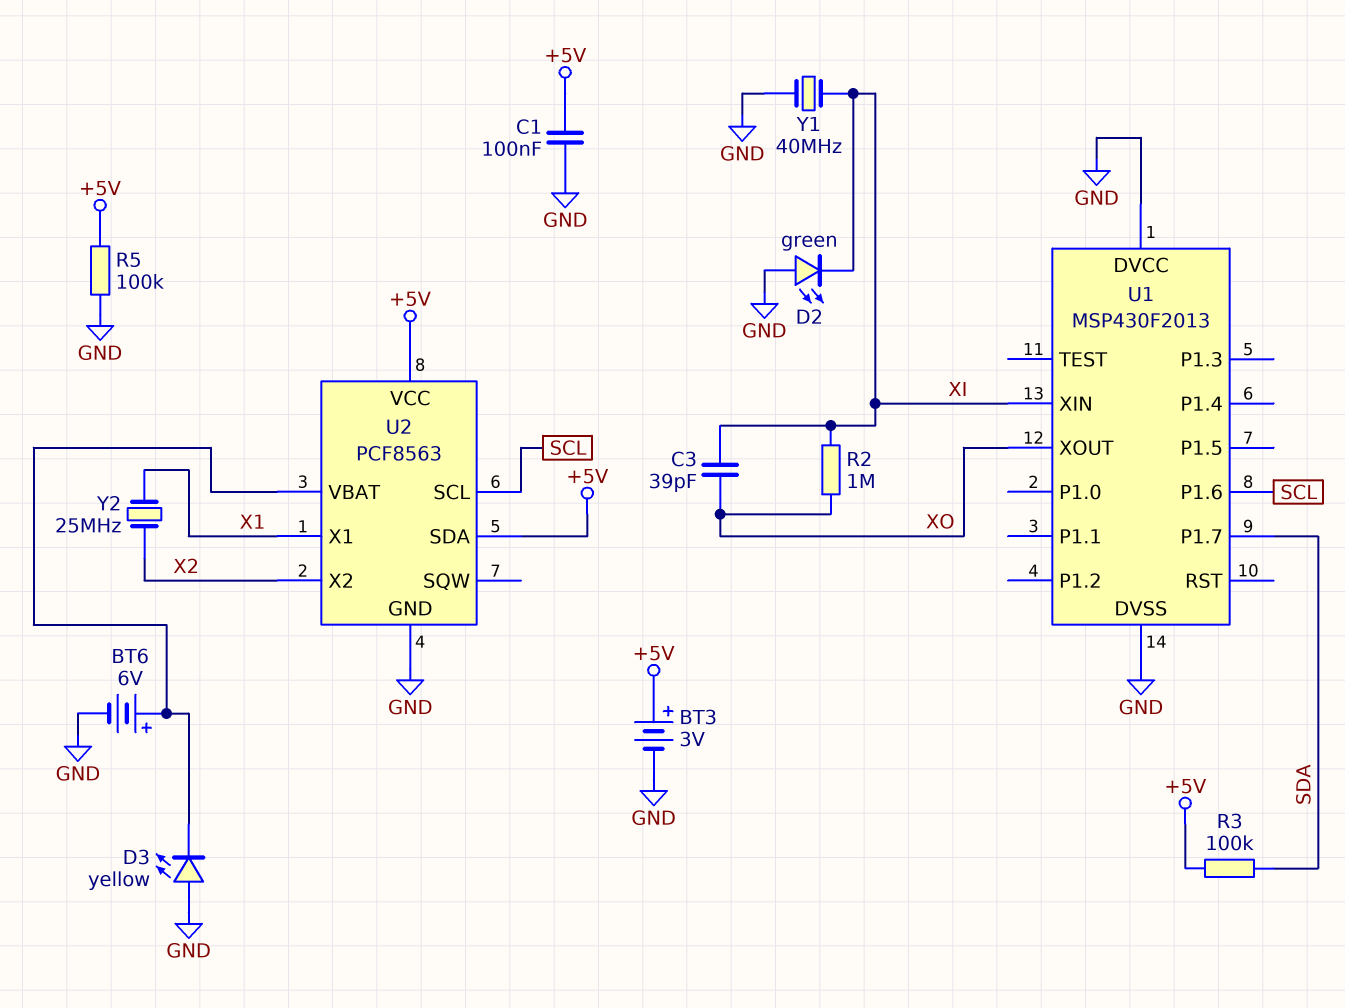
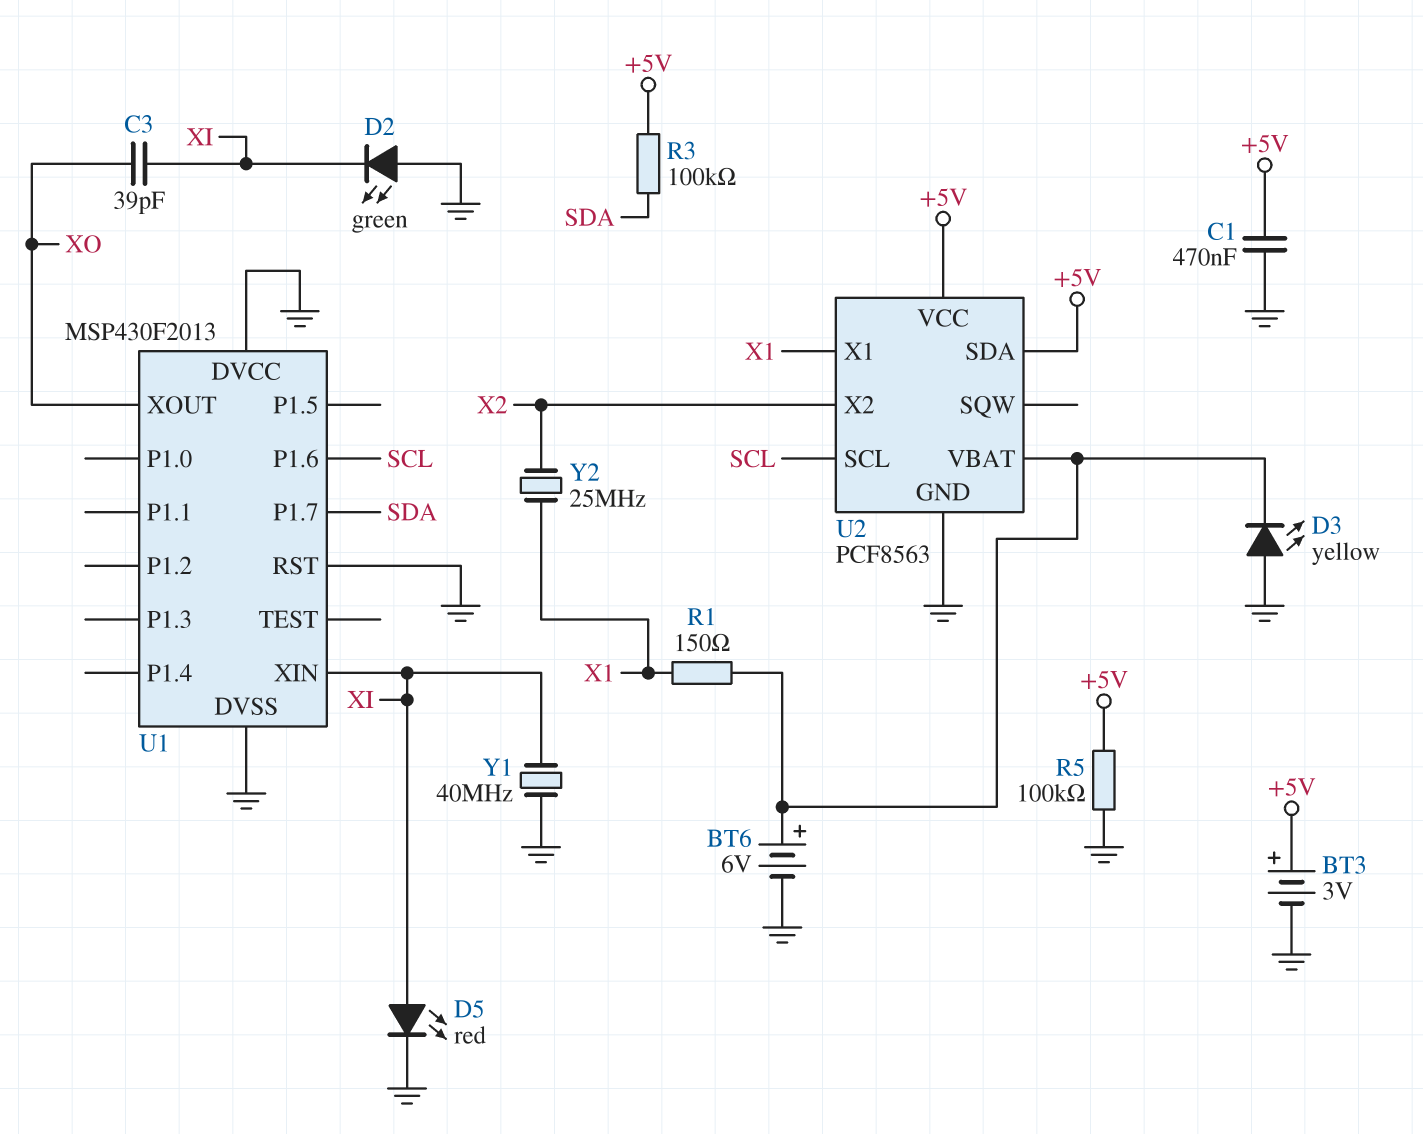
C1: 100nF (+5V, GND) -> 470nF (+5V, GND)
D5: none -> LED red (A XI, K GND)
R1: none -> 150 (U2/VBAT, X1)
R2: 1M (XI, XO) -> none
U1 pin RST: none -> GND

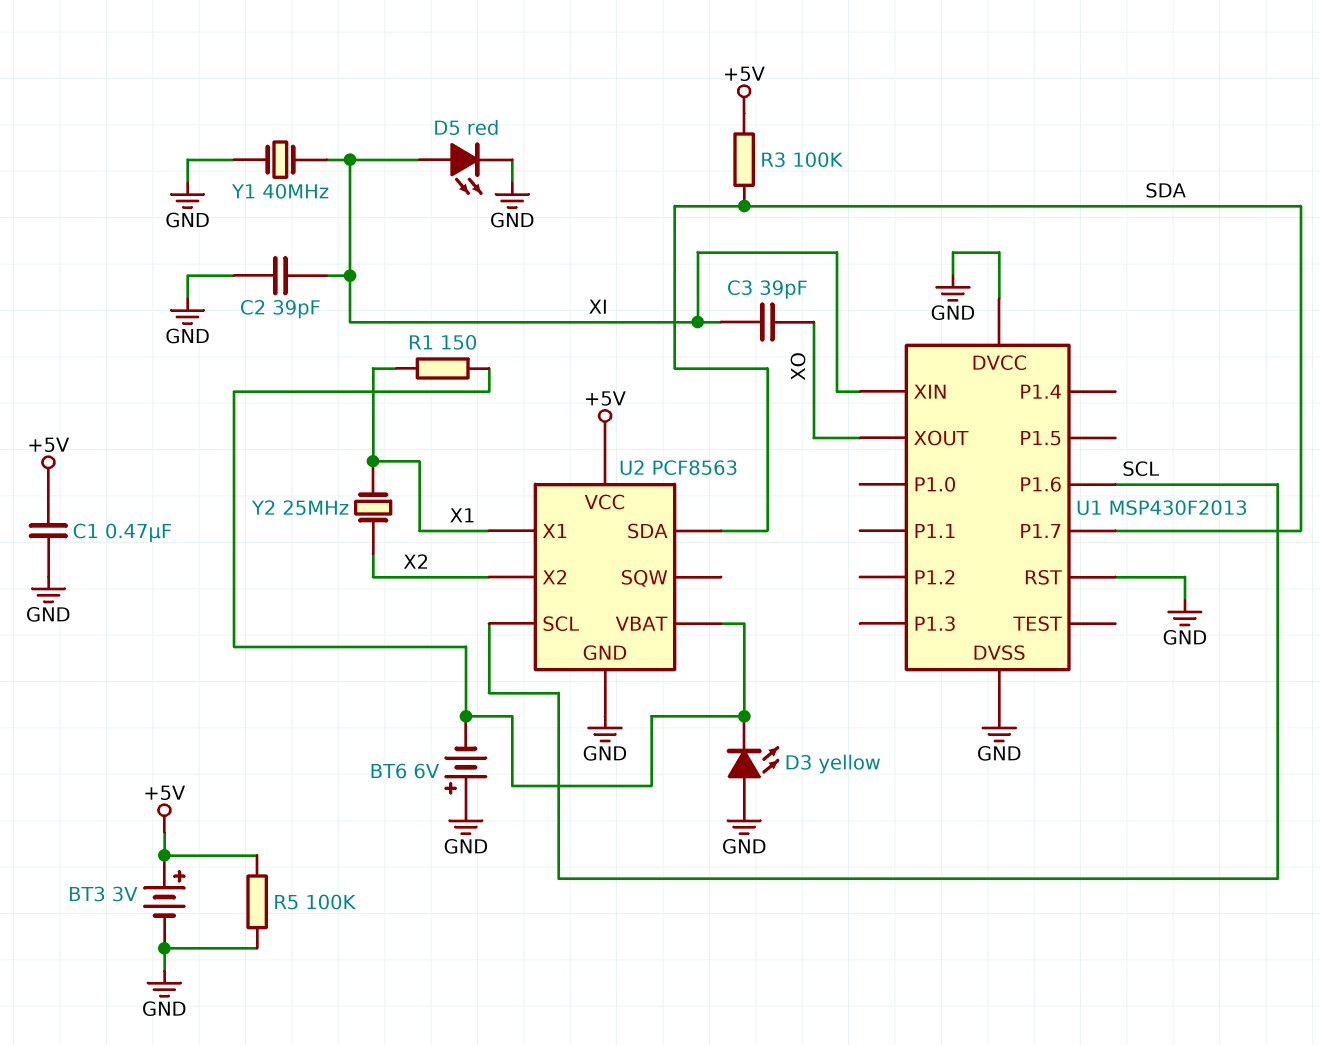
BT6: 6V (plus U2/VBAT, minus GND) -> 6V (plus GND, minus U2/VBAT)
C2: none -> 39pF (GND, XI)
D2: LED green (A GND, K XI) -> none
U2 pin SDA: +5V -> SDA

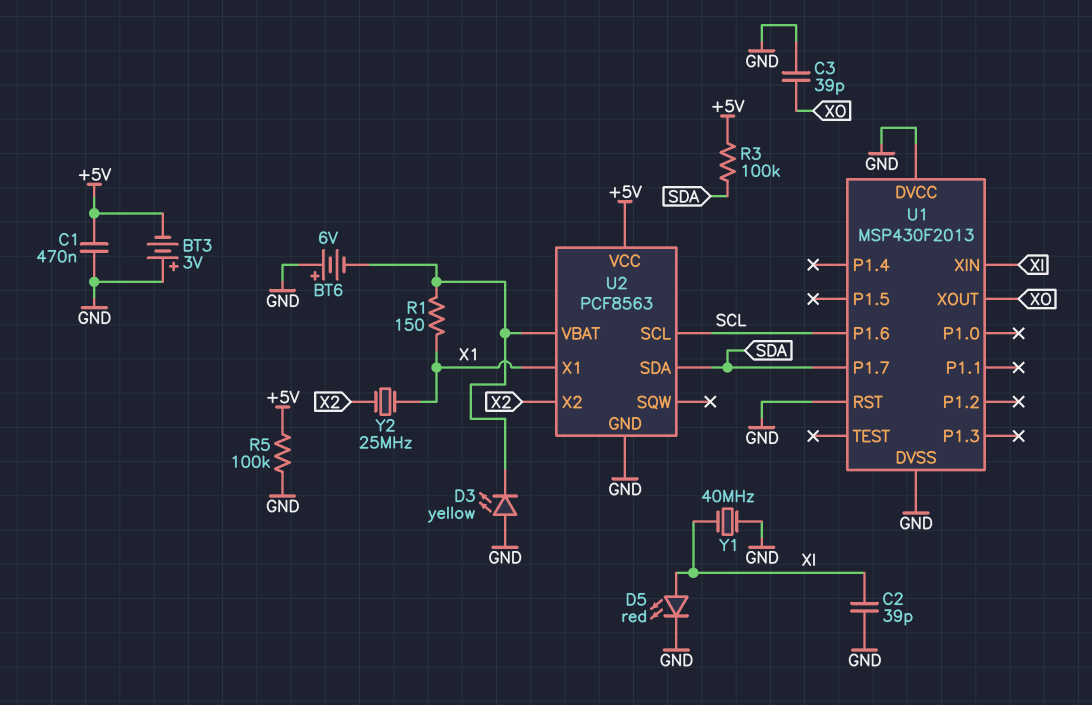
BT3: 3V (plus +5V, minus GND) -> 3V (plus GND, minus +5V)
C3: 39pF (XI, XO) -> 39pF (GND, XO)

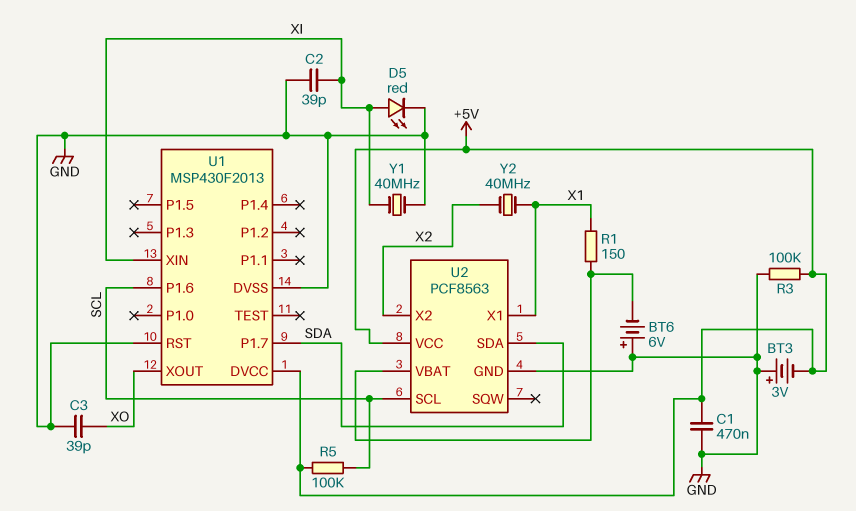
D3: LED yellow (A GND, K U2/VBAT) -> none
R3: 100k (+5V, SDA) -> 100k (+5V, GND)
R5: 100k (+5V, GND) -> 100k (+5V, SCL)
U1 pin DVCC: GND -> +5V
Y2: 25MHz (X1, X2) -> 40MHz (X1, X2)

